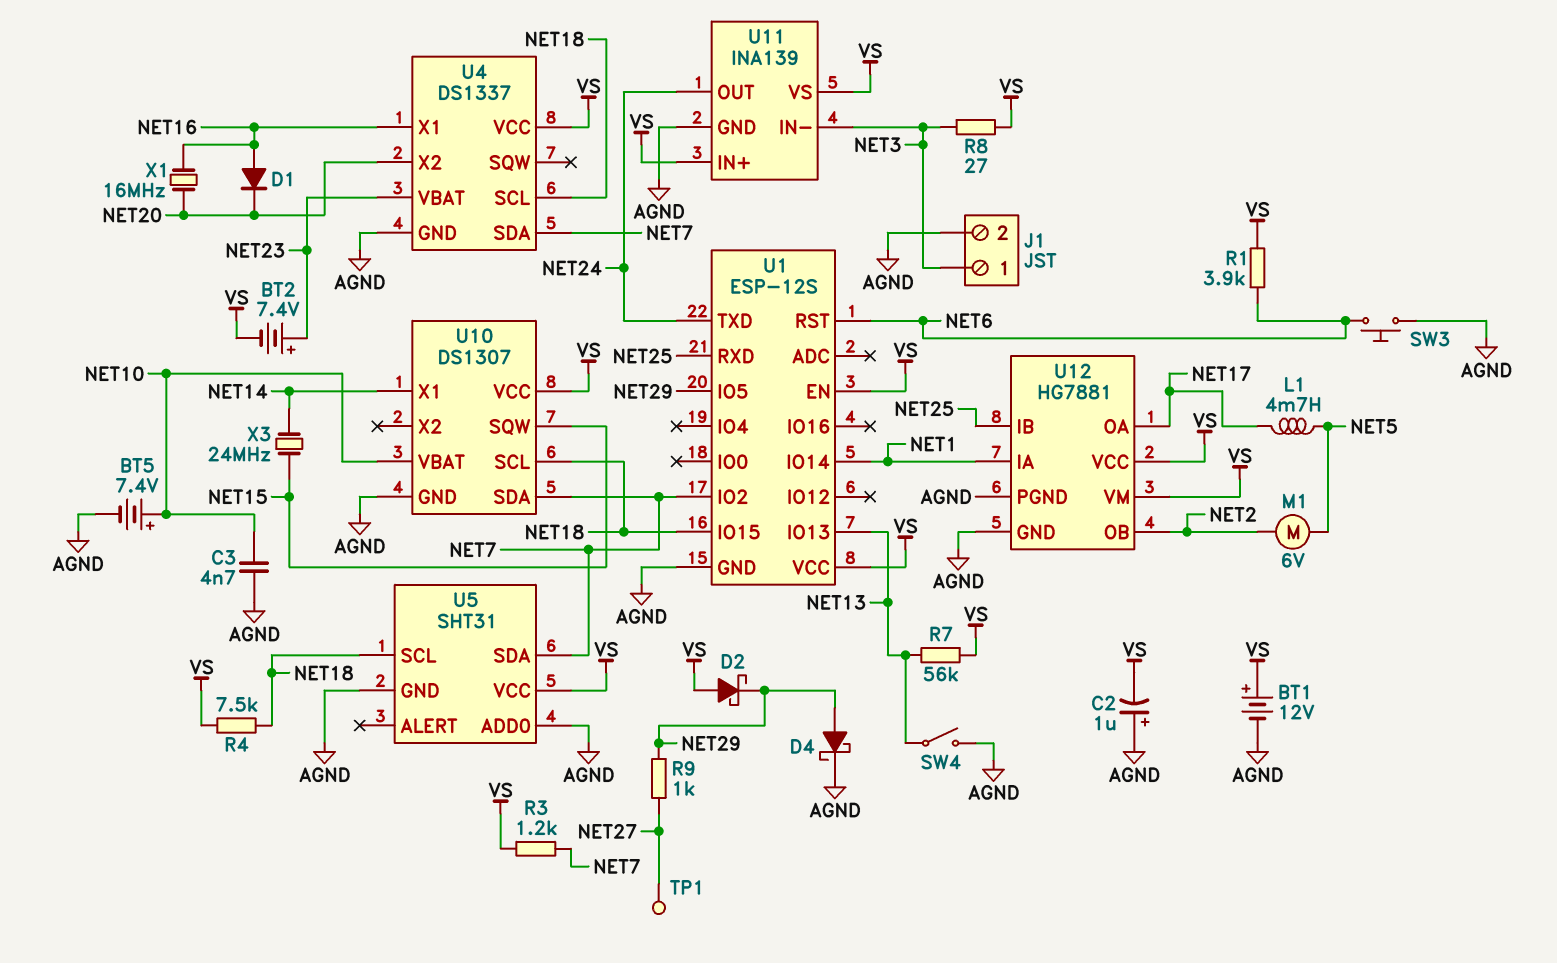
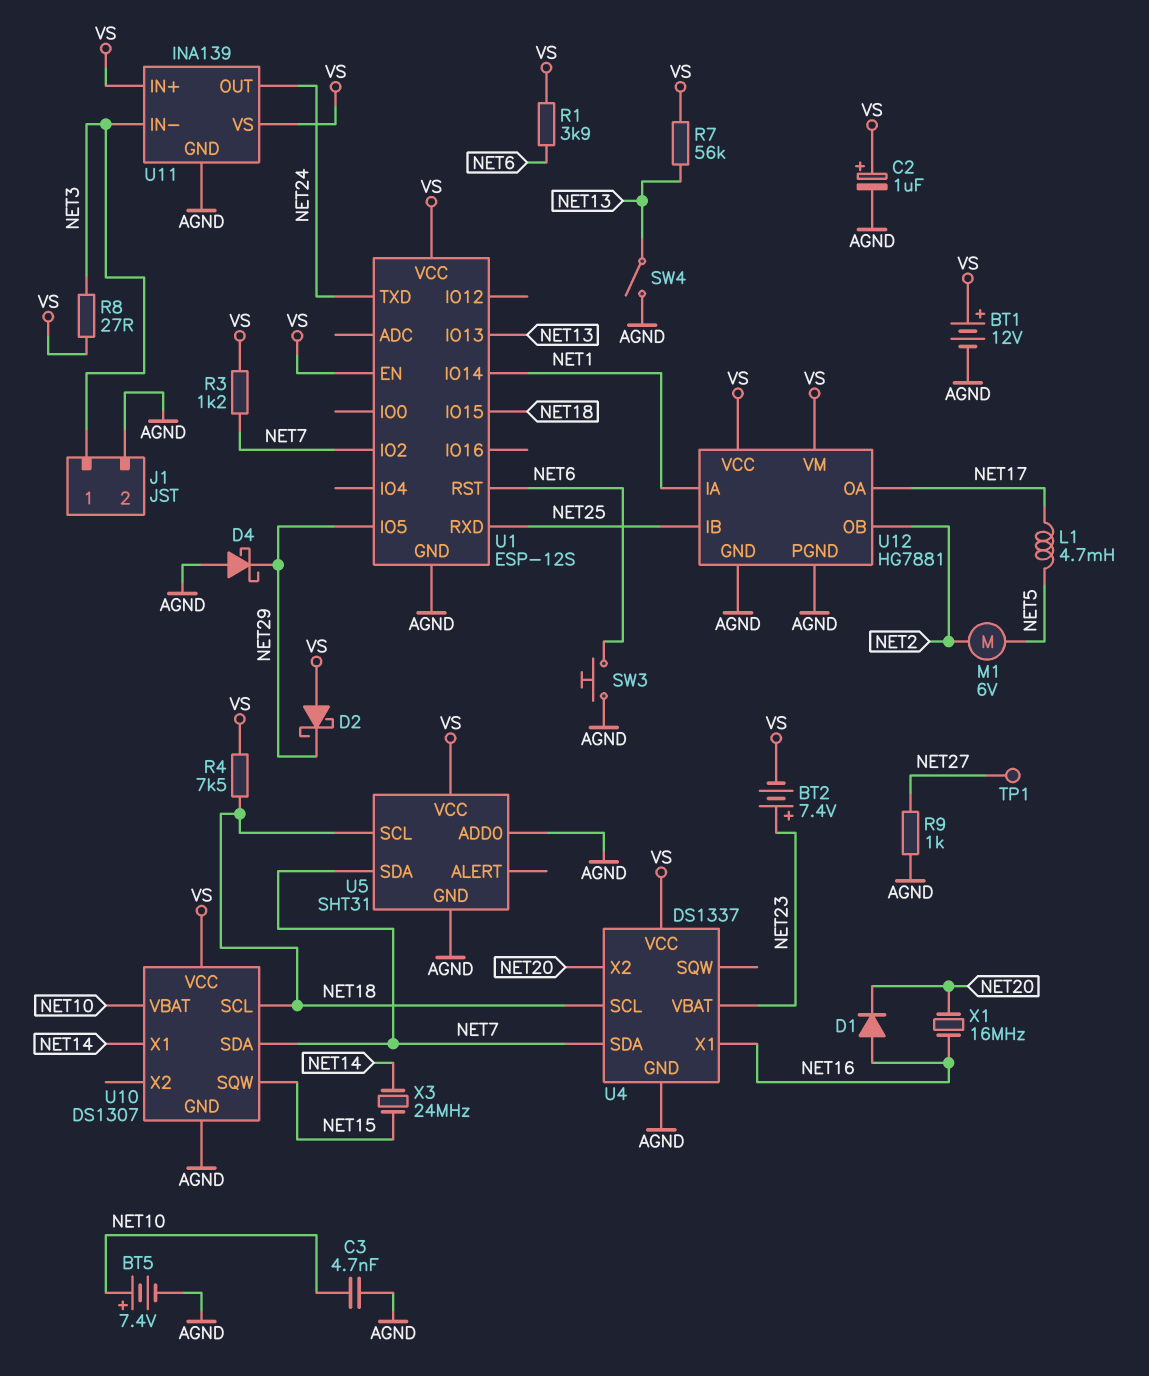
C2: 1uF (plus AGND, minus VS) -> 1uF (plus VS, minus AGND)
D4: schottky (A NET29, K AGND) -> schottky (A AGND, K NET29)
R9: 1k (NET27, NET29) -> 1k (AGND, NET27)

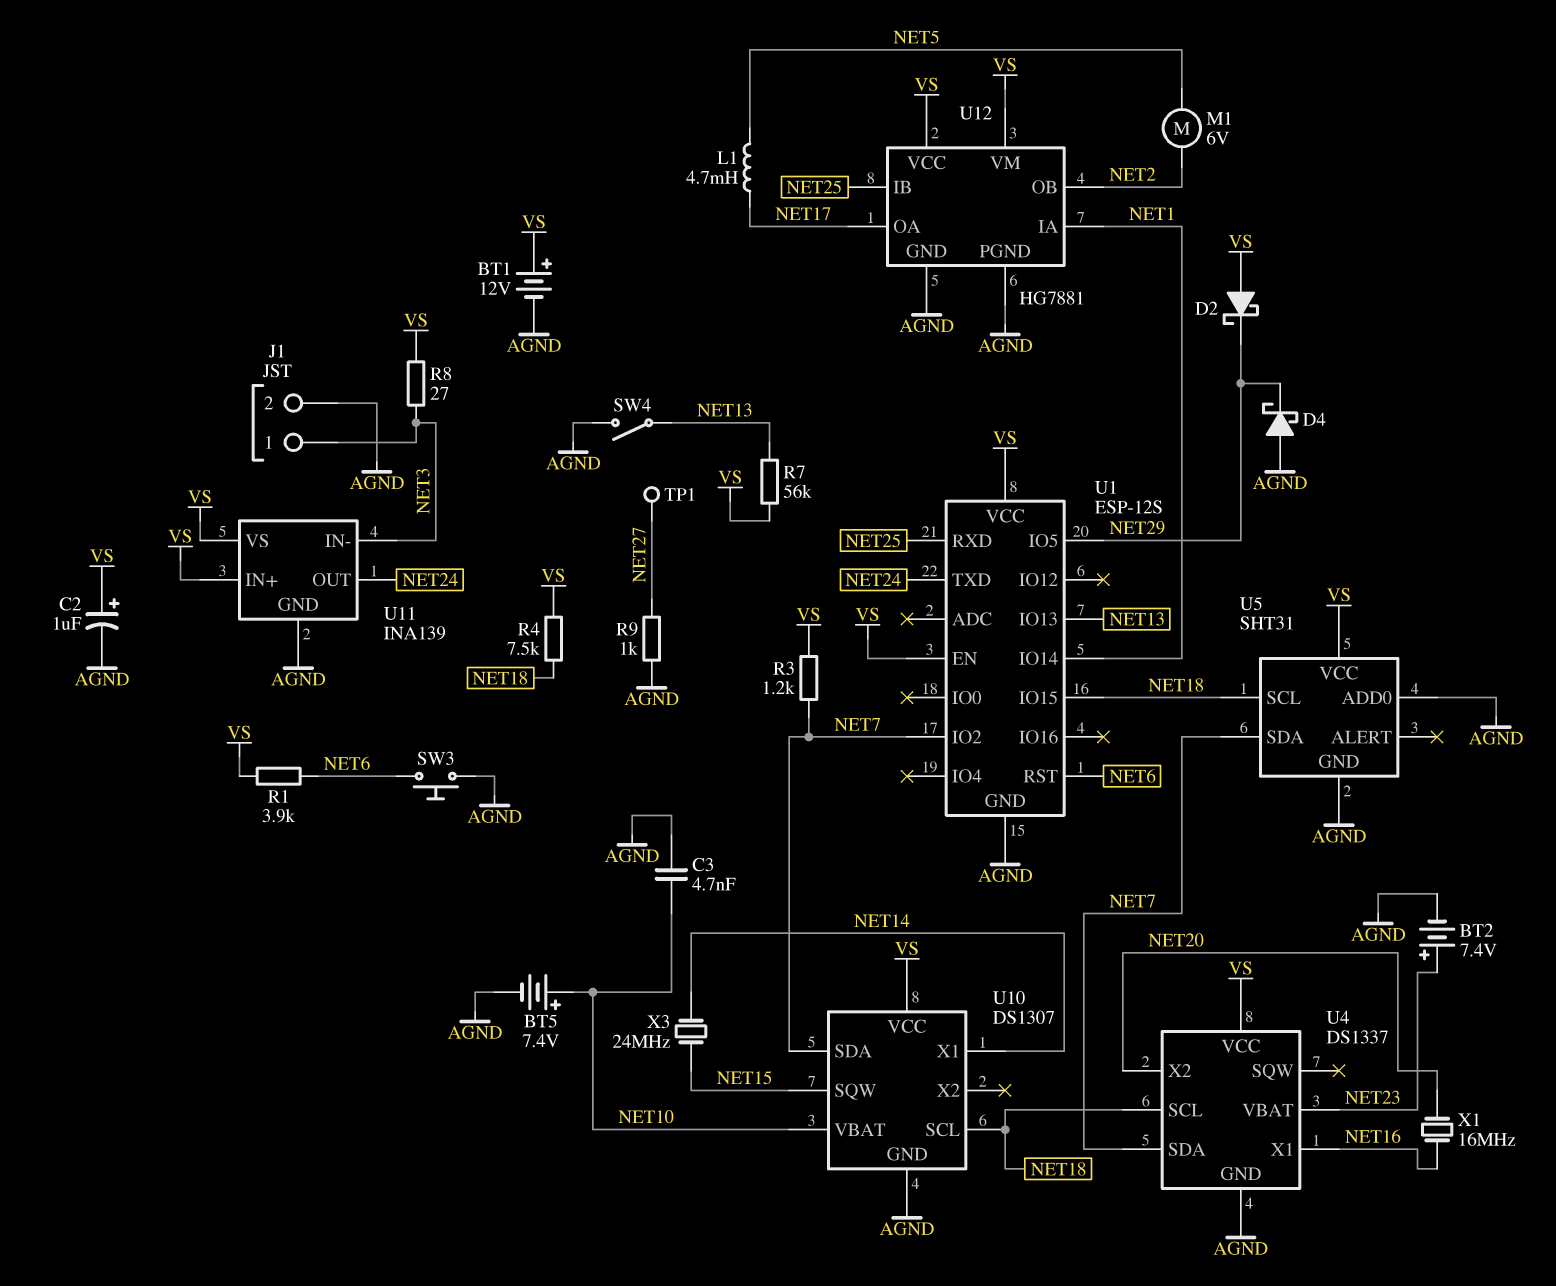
BT2: 7.4V (plus NET23, minus VS) -> 7.4V (plus NET23, minus AGND)
D1: diode (A NET16, K NET20) -> none

